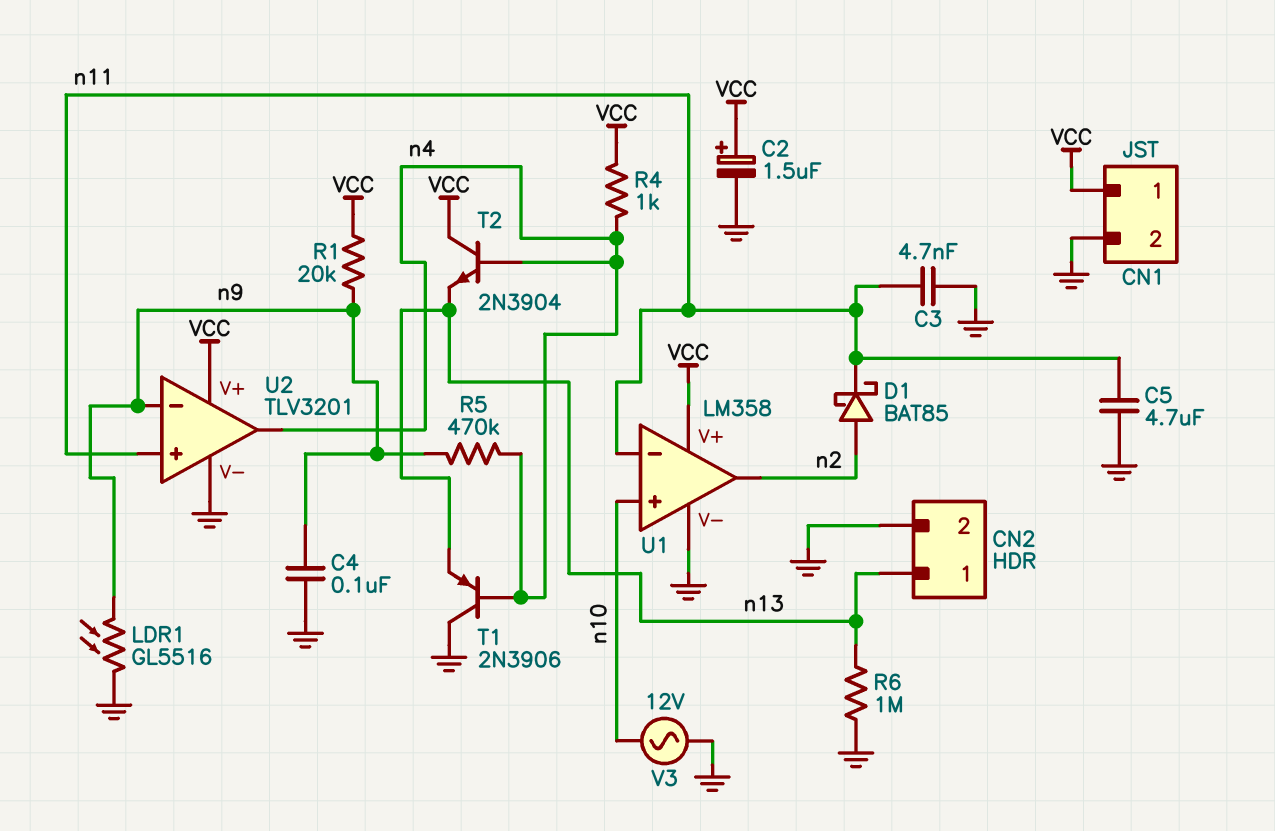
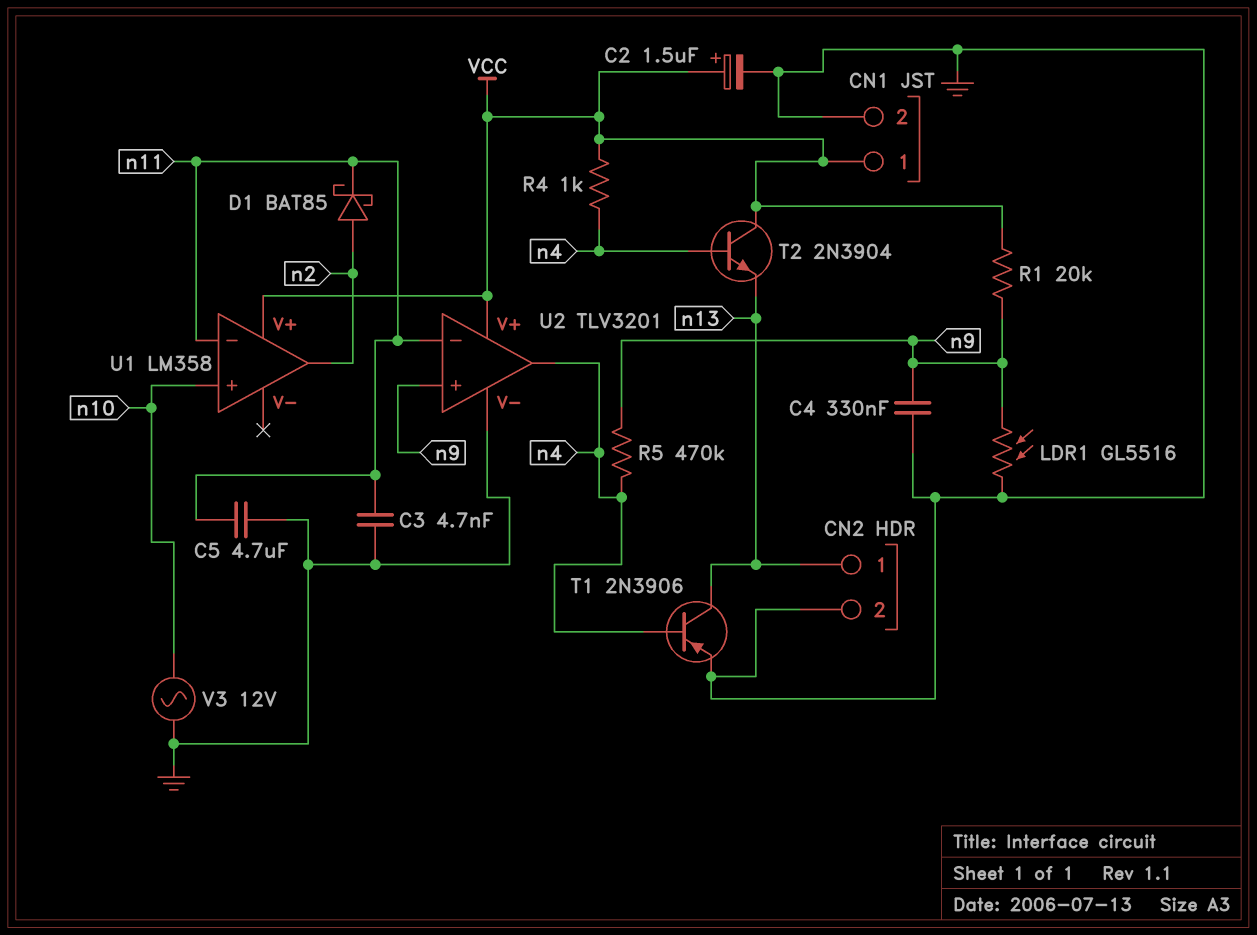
C4: 100nF (GND, n9) -> 330nF (GND, n9)
R6: 1M (GND, n13) -> none
T1: PNP 2N3906 (B n4, C GND, E n13) -> PNP 2N3906 (B n4, C n13, E GND)
U1 pin V-: GND -> none
U2 pin in+: n11 -> n9
U2 pin in-: n9 -> n11

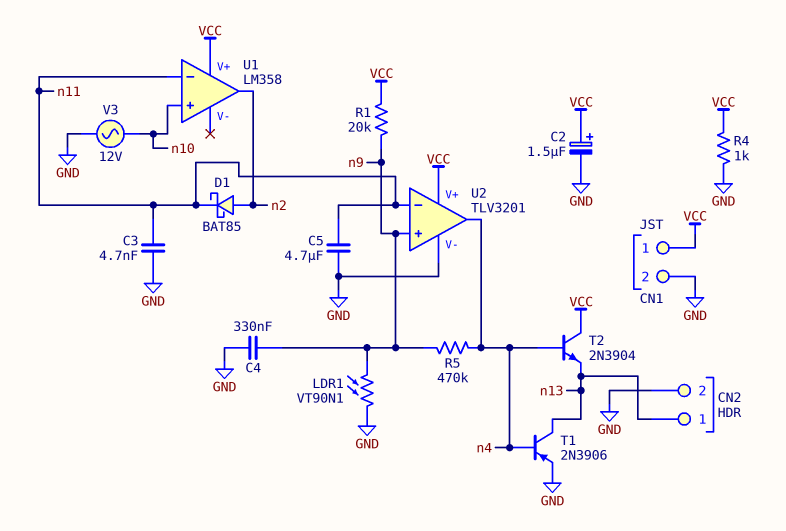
LDR1: GL5516 (GND, n9) -> VT90N1 (GND, n9)
R4: 1k (VCC, n4) -> 1k (GND, VCC)

